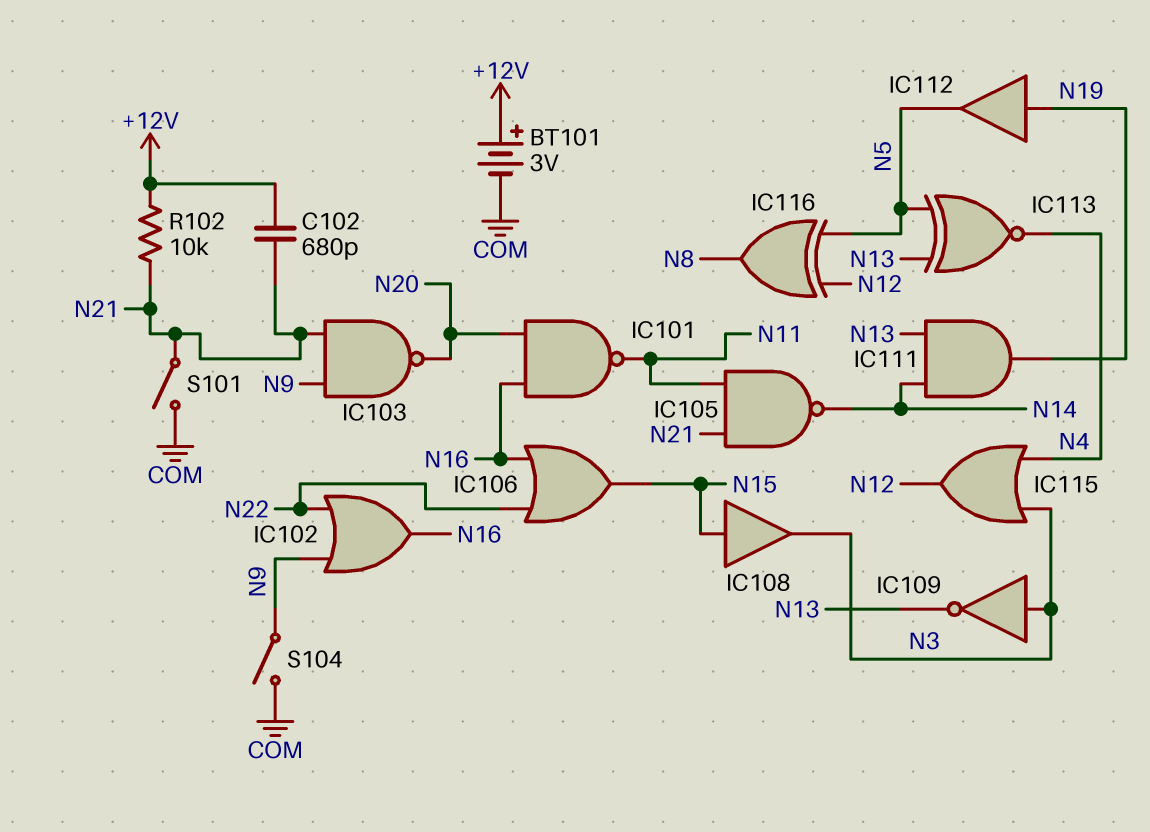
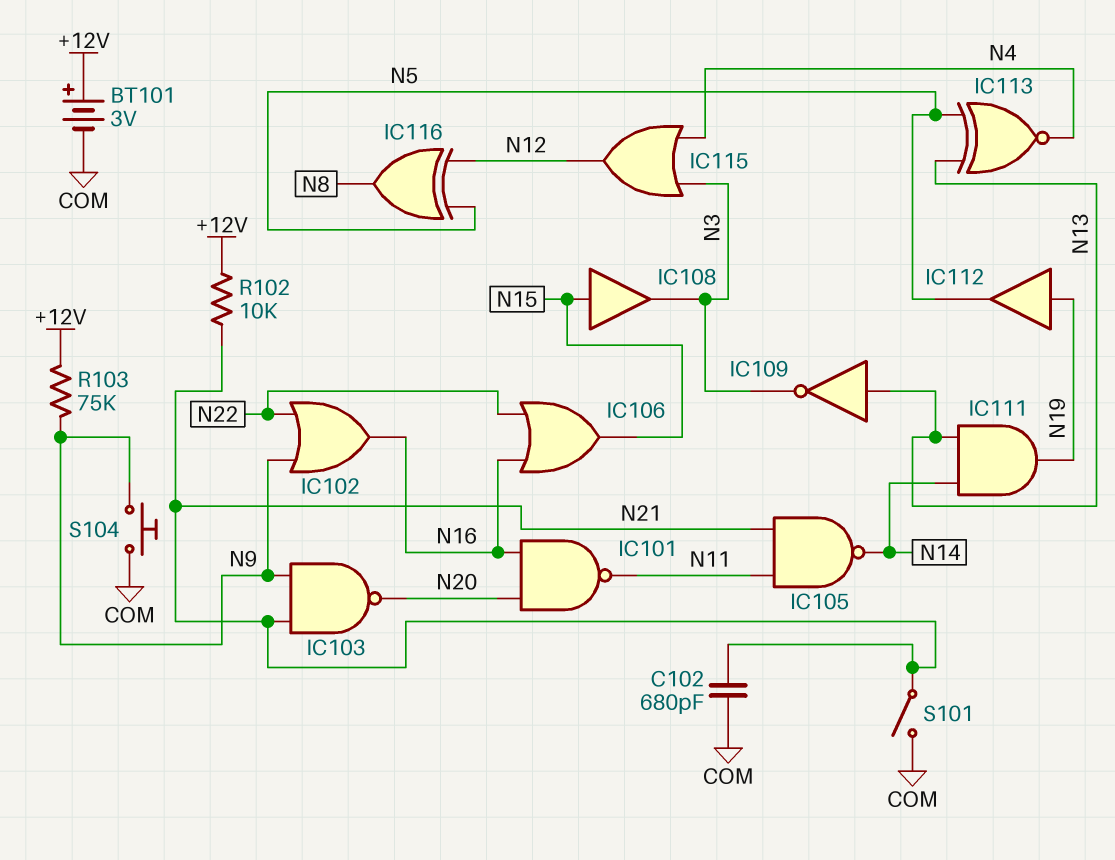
C102: 680pF (+12V, N21) -> 680pF (COM, N21)
IC109: NOT (in N3, out N13) -> NOT (in N13, out N3)
R103: none -> 75k (+12V, N9)
S104: switch (COM, N9) -> button (COM, N9)

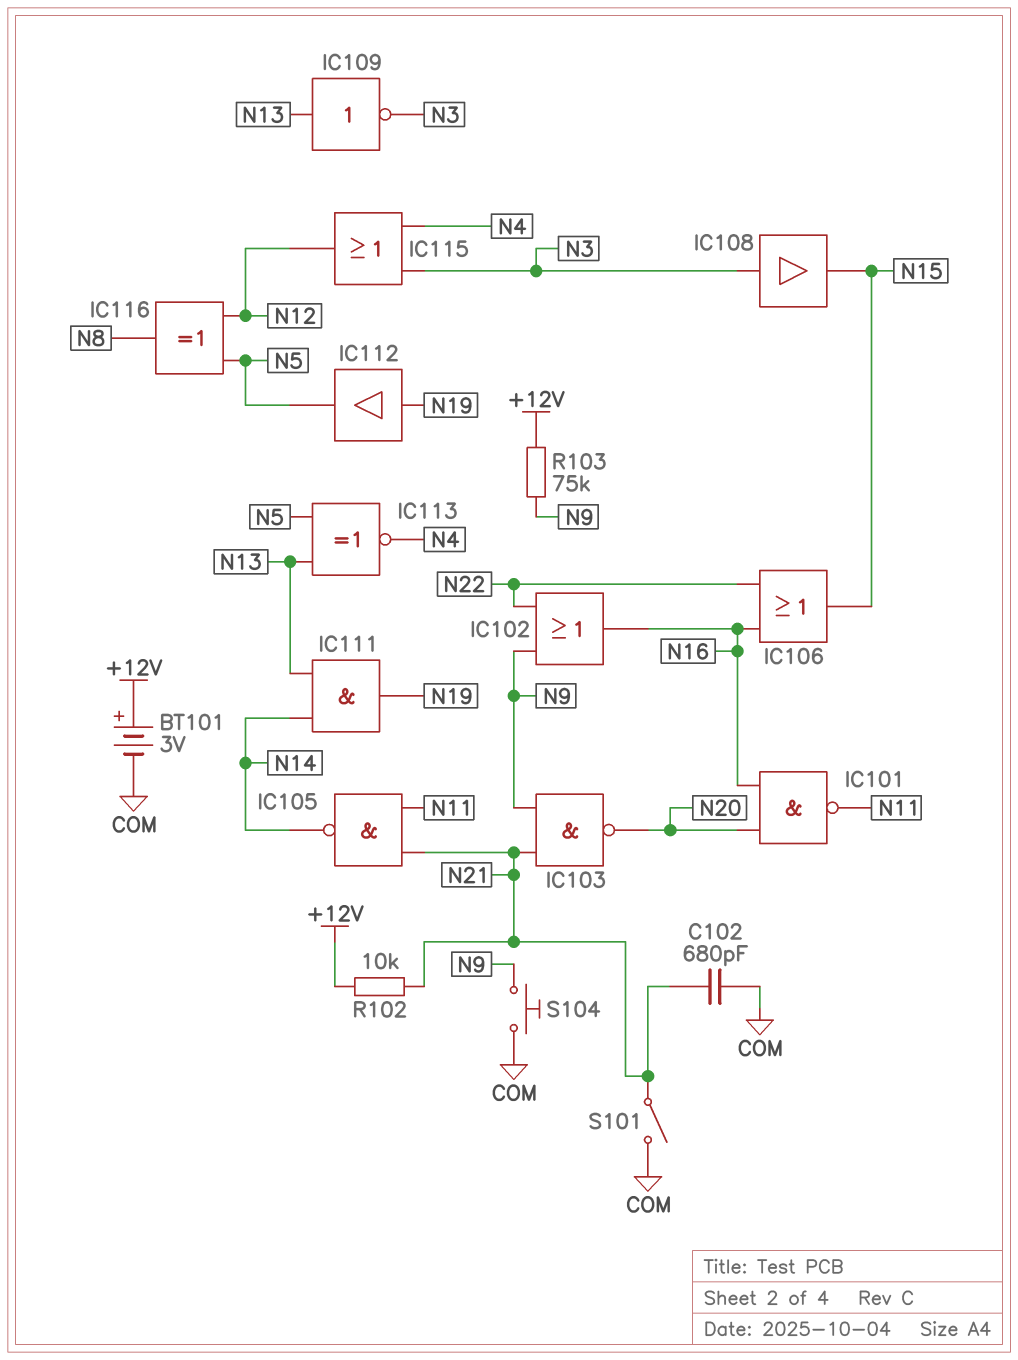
IC108: buffer (in N15, out N3) -> buffer (in N3, out N15)

